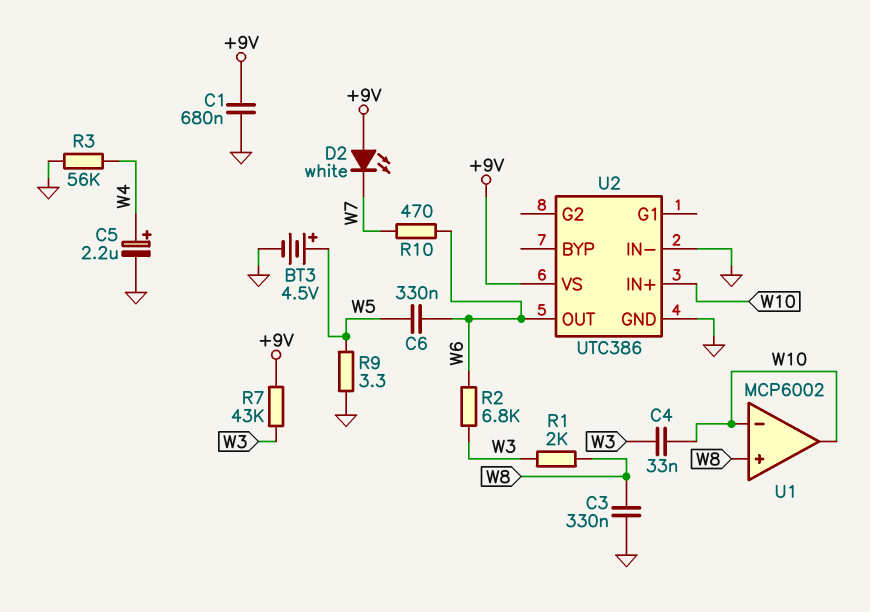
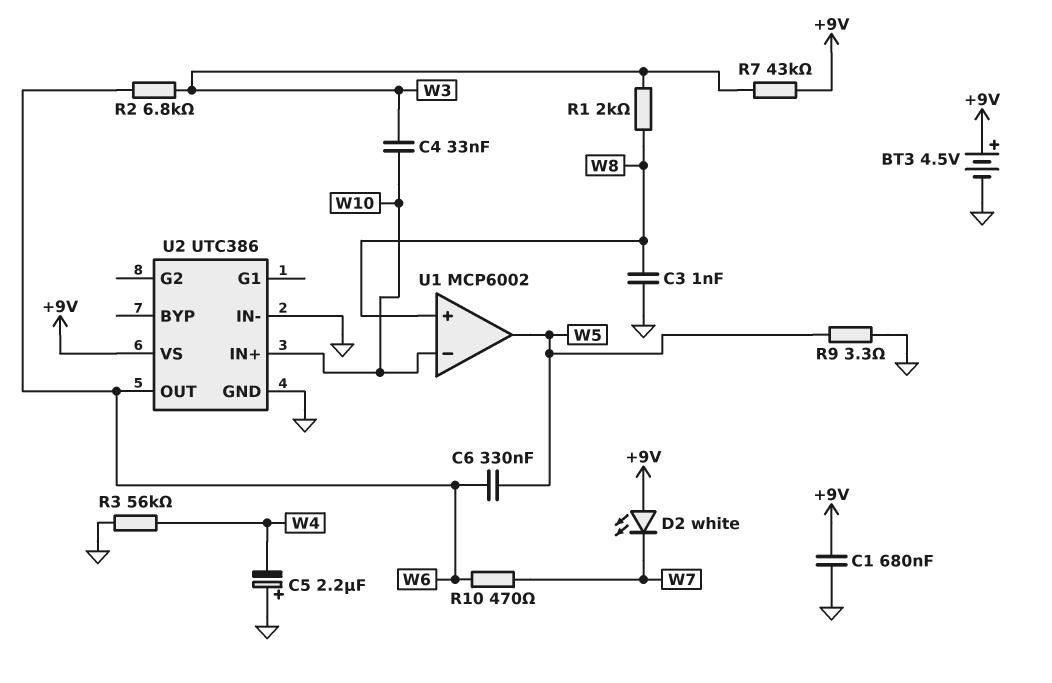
BT3: 4.5V (plus W5, minus GND) -> 4.5V (plus +9V, minus GND)
C3: 330nF (GND, W8) -> 1nF (GND, W8)
C5: 2.2uF (plus W4, minus GND) -> 2.2uF (plus GND, minus W4)
U1 pin out: W10 -> W5

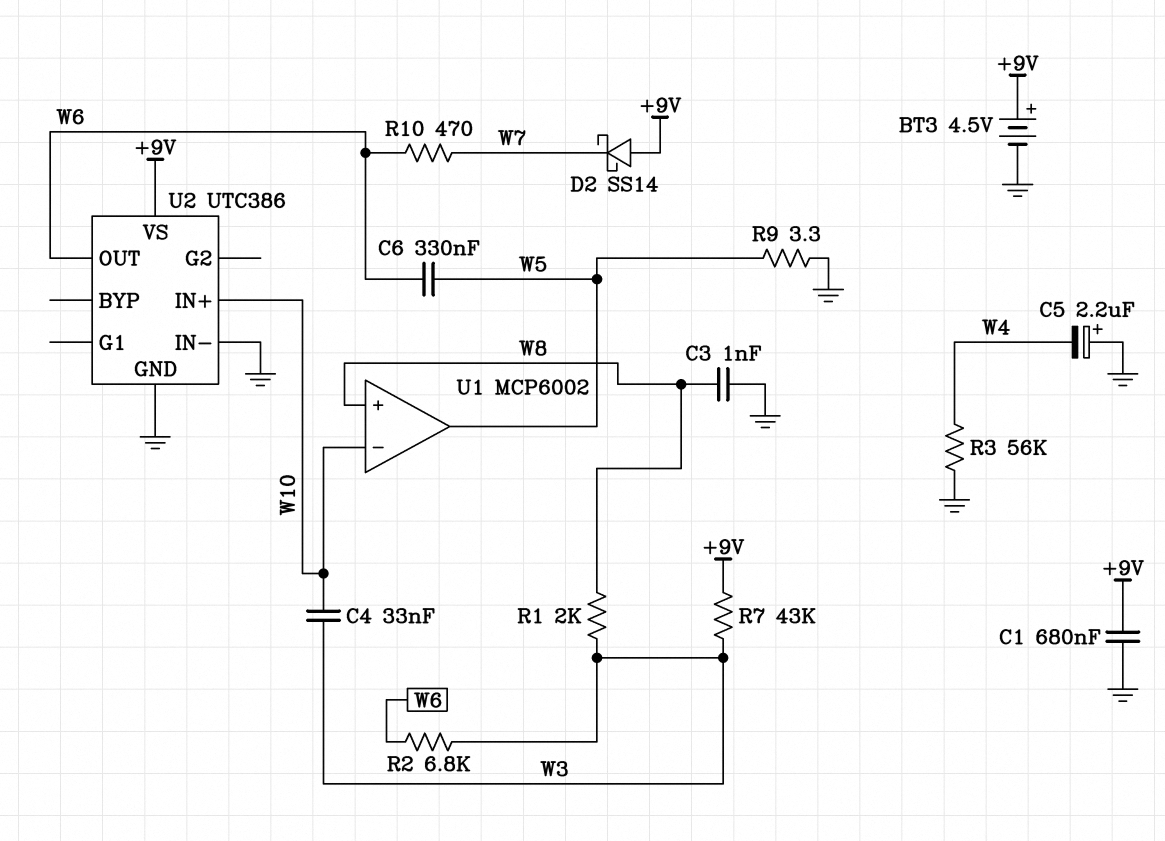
D2: LED white (A +9V, K W7) -> schottky SS14 (A +9V, K W7)

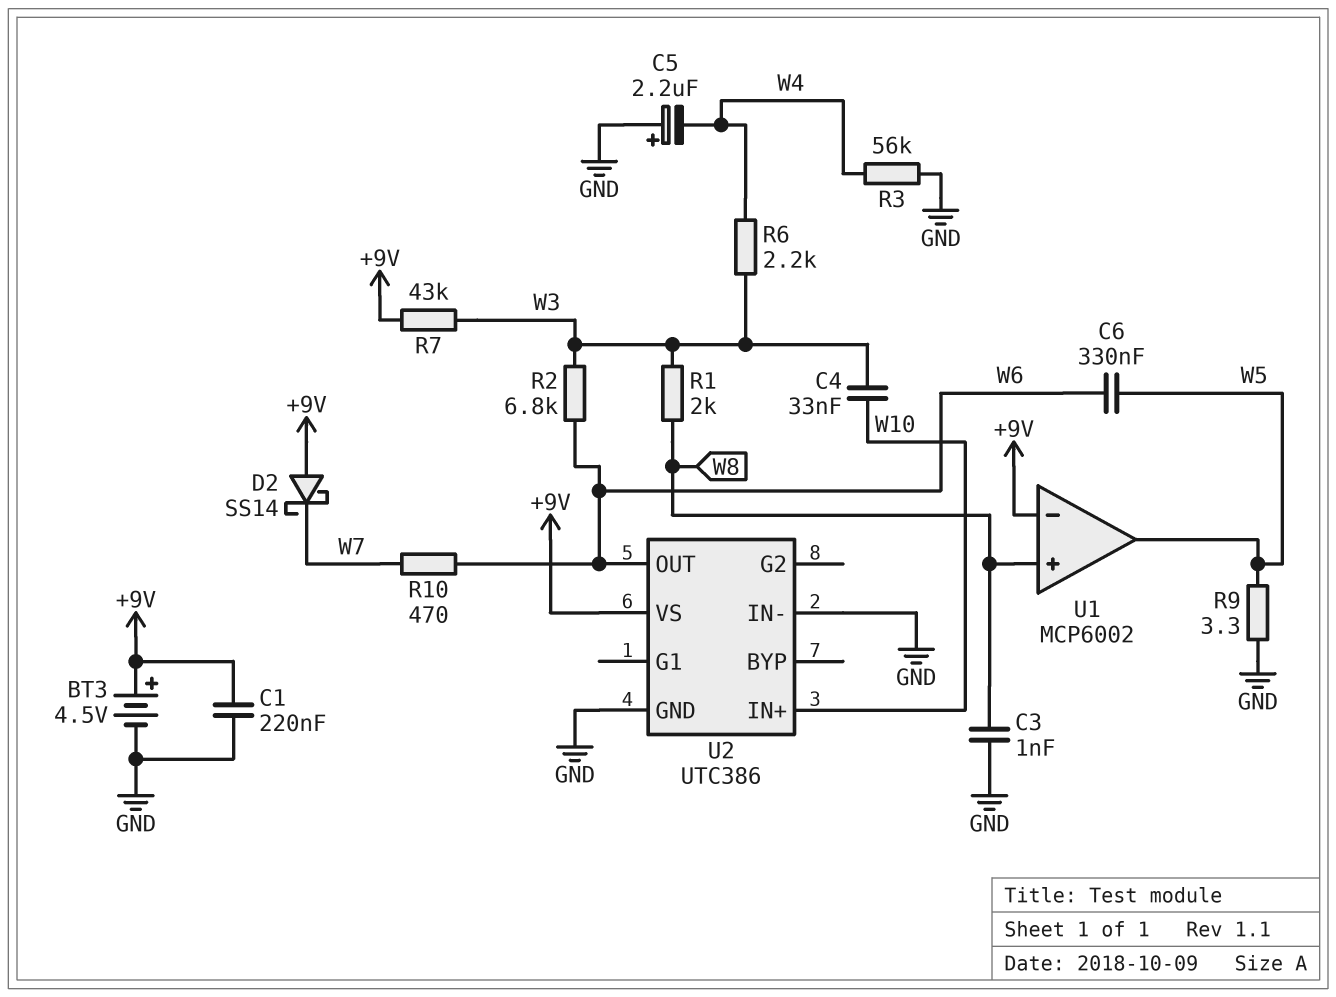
C1: 680nF (+9V, GND) -> 220nF (+9V, GND)
R6: none -> 2.2k (W3, W4)
U1 pin in-: W10 -> +9V

